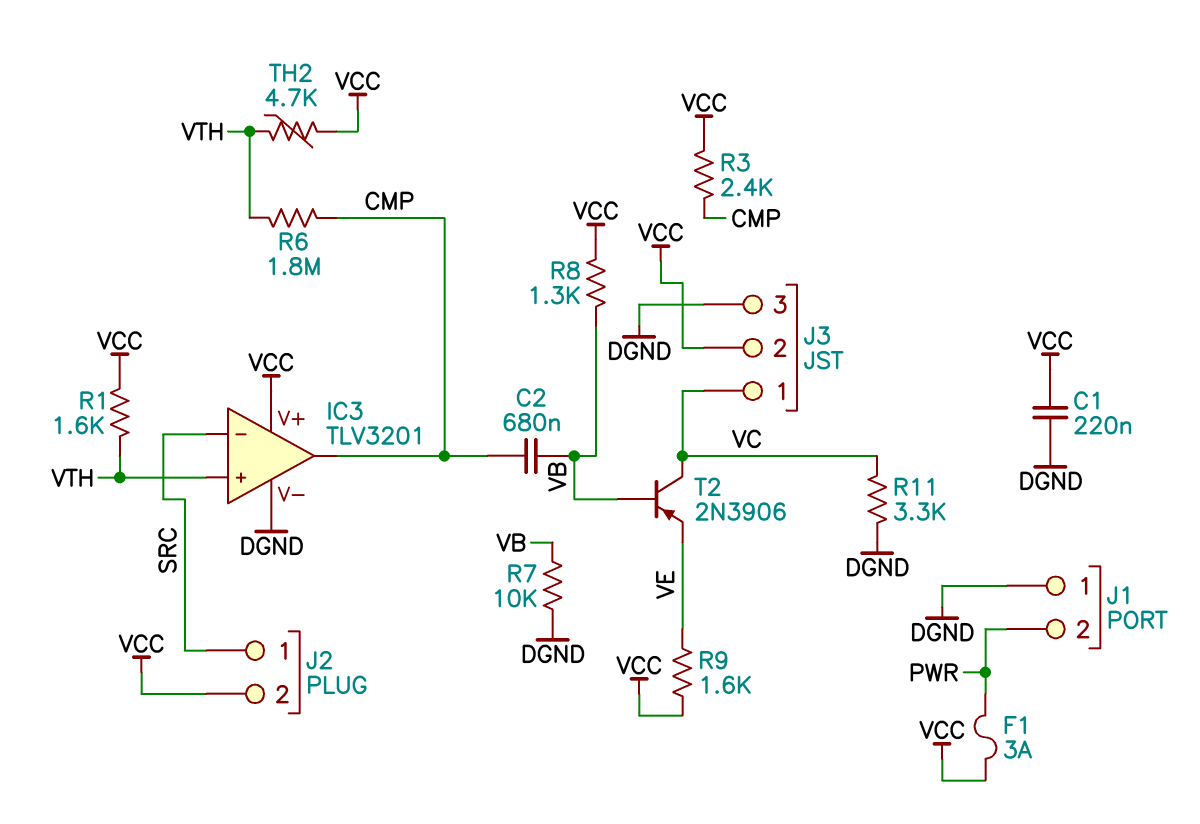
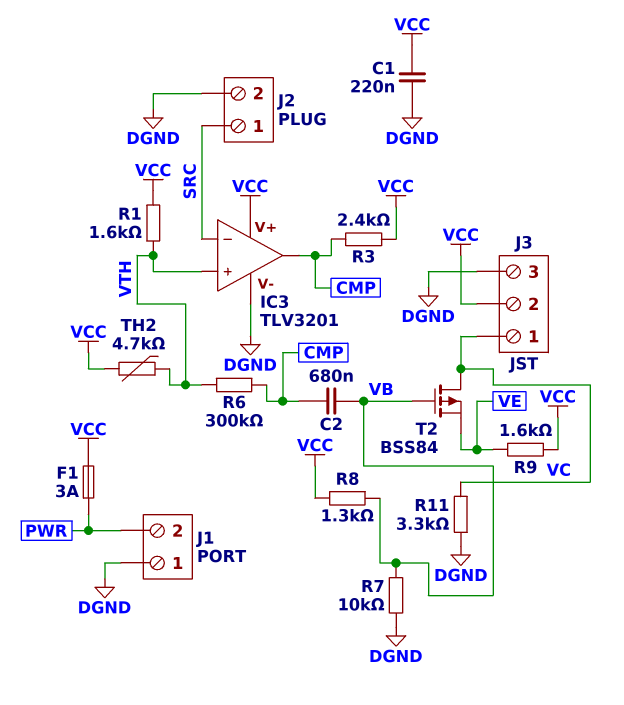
J2 pin 2: VCC -> DGND
R6: 1.8M (CMP, VTH) -> 300k (CMP, VTH)
T2: PNP 2N3906 (B VB, C VC, E VE) -> PMOS BSS84 (G VB, D VC, S VE)

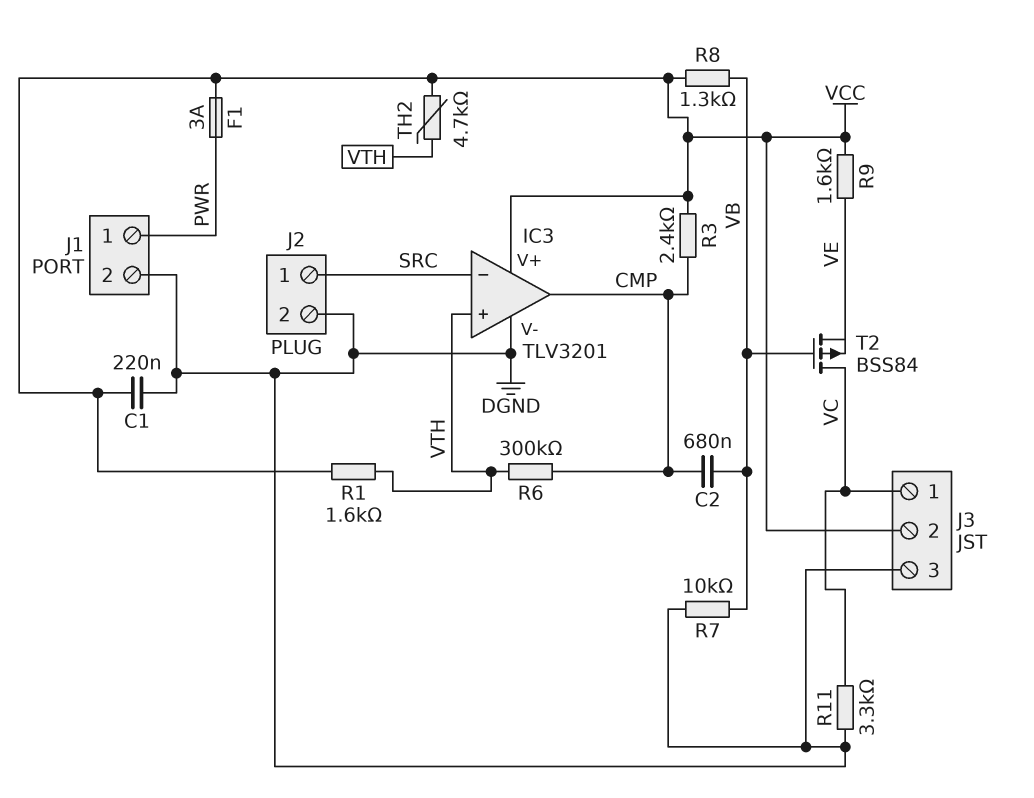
J1 pin 1: DGND -> PWR
J1 pin 2: PWR -> DGND

